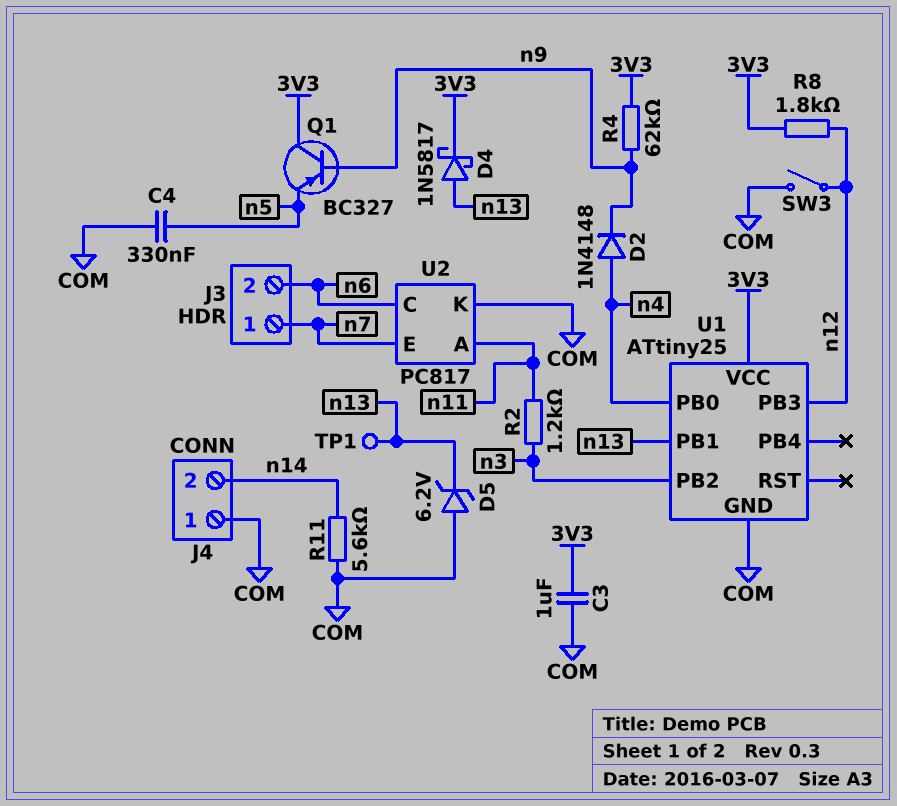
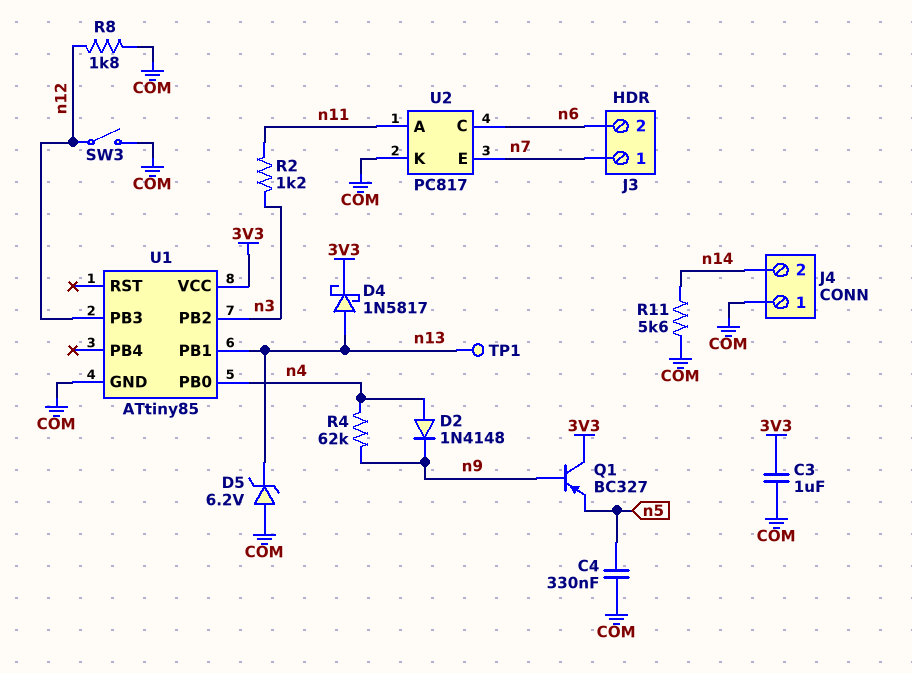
R4: 62k (3V3, n9) -> 62k (n4, n9)
R8: 1.8k (3V3, n12) -> 1.8k (COM, n12)
U1: ATtiny25 -> ATtiny85

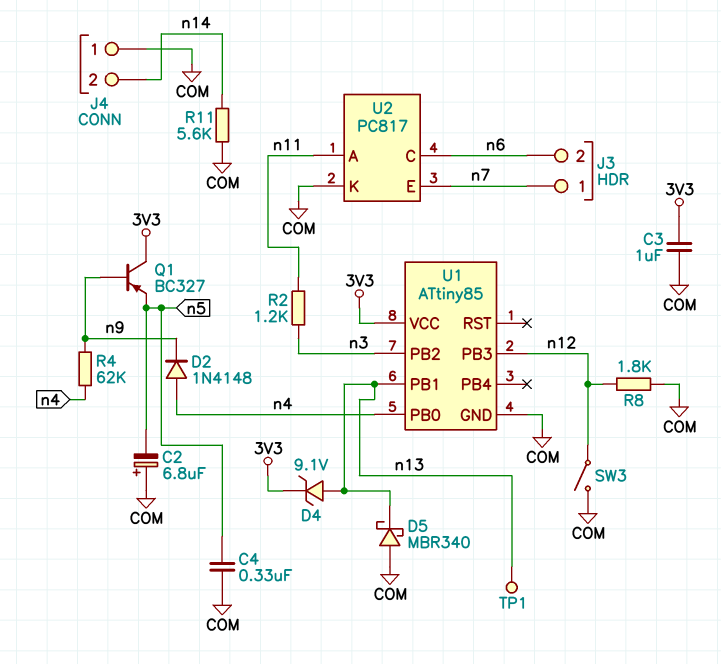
C2: none -> 6.8uF (plus COM, minus n5)
D4: schottky 1N5817 (A n13, K 3V3) -> zener 9.1V (A n13, K 3V3)
D5: zener 6.2V (A COM, K n13) -> schottky MBR340 (A COM, K n13)

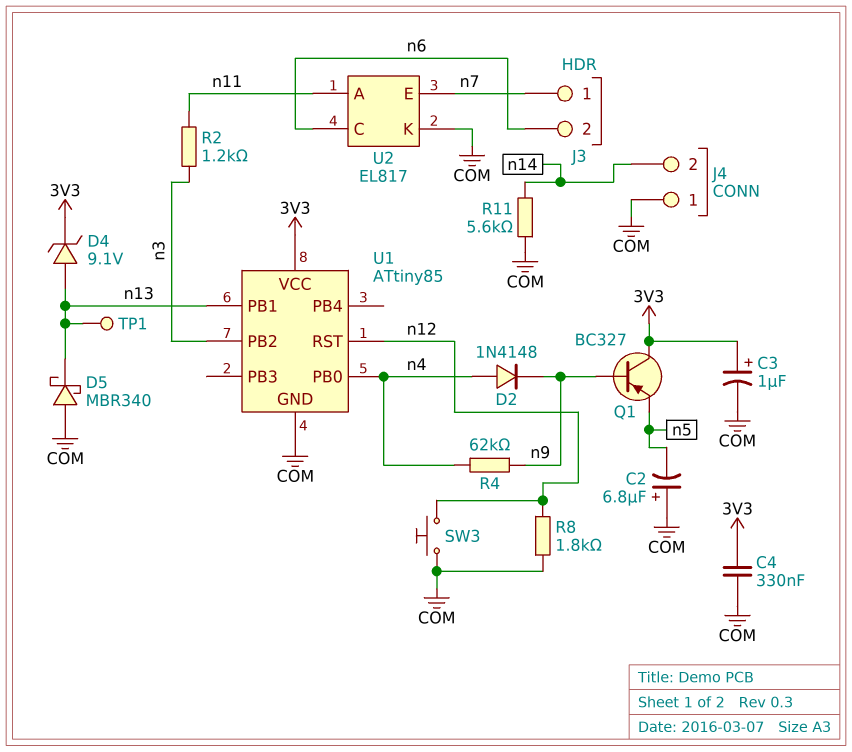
C3: 1uF (3V3, COM) -> 1uF (plus 3V3, minus COM)
C4: 330nF (COM, n5) -> 330nF (3V3, COM)
SW3: switch (COM, n12) -> button (COM, n12)
U1 pin PB3: n12 -> none
U1 pin RST: none -> n12
U2: PC817 -> EL817

